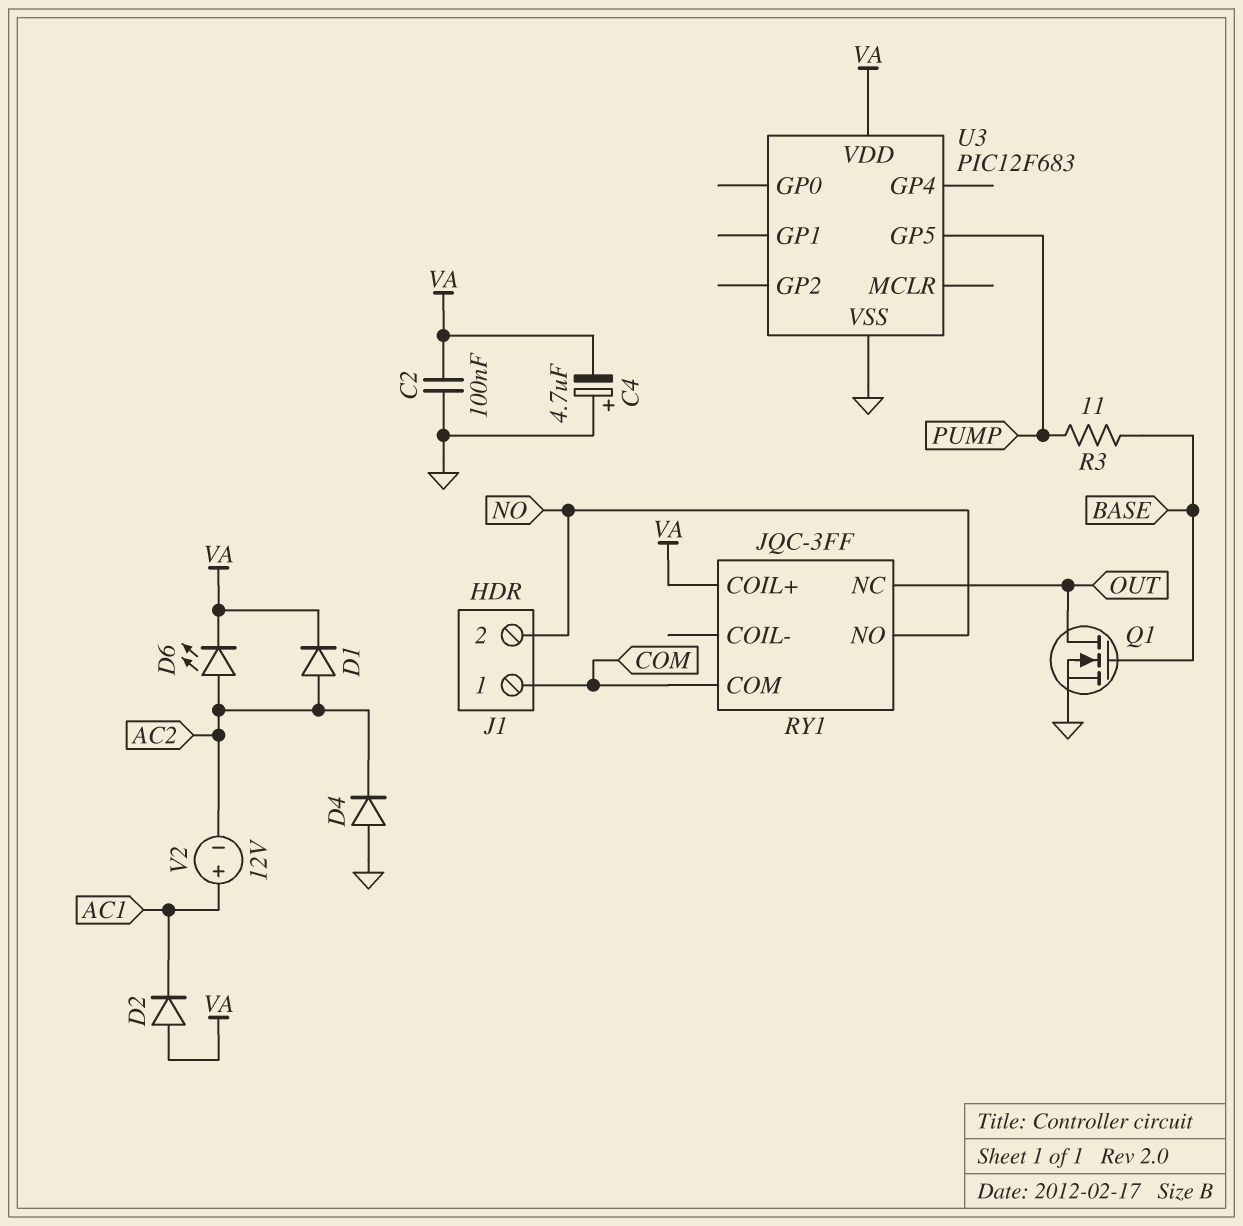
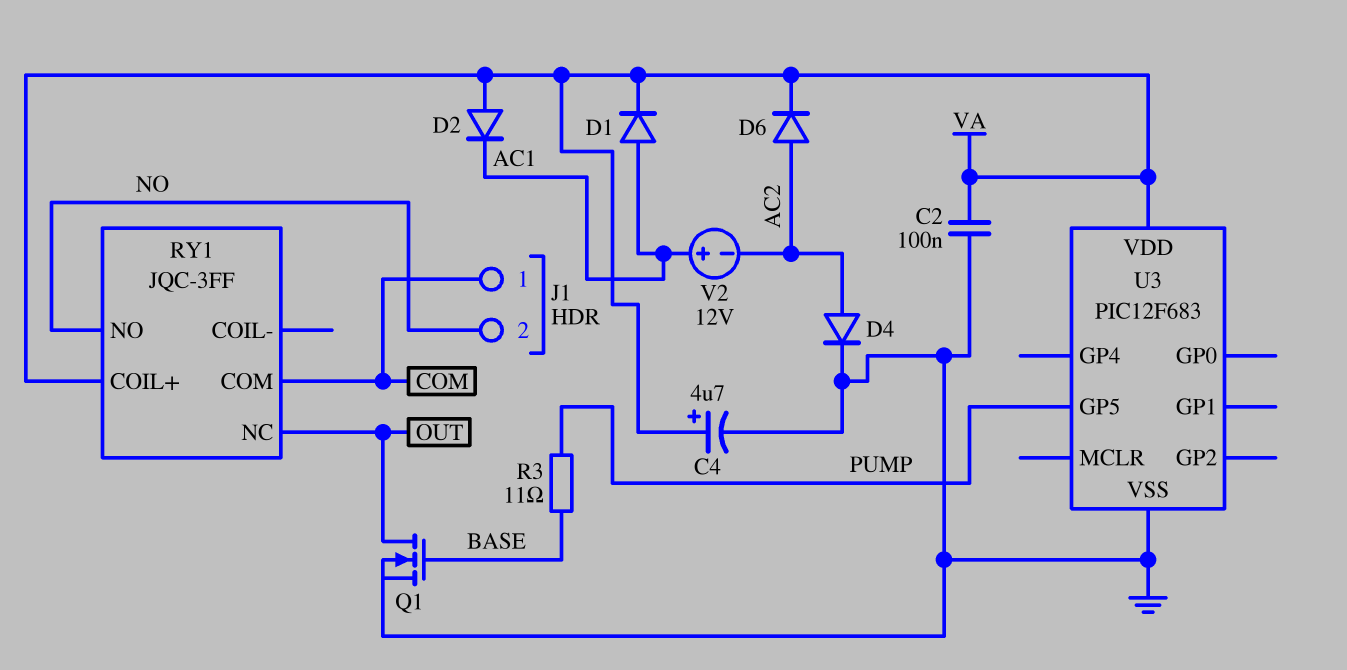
C4: 4.7uF (plus GND, minus VA) -> 4.7uF (plus VA, minus GND)
D1: diode (A AC2, K VA) -> diode (A AC1, K VA)
D4: diode (A GND, K AC2) -> diode (A AC2, K GND)
D6: LED (A AC2, K VA) -> diode (A AC2, K VA)

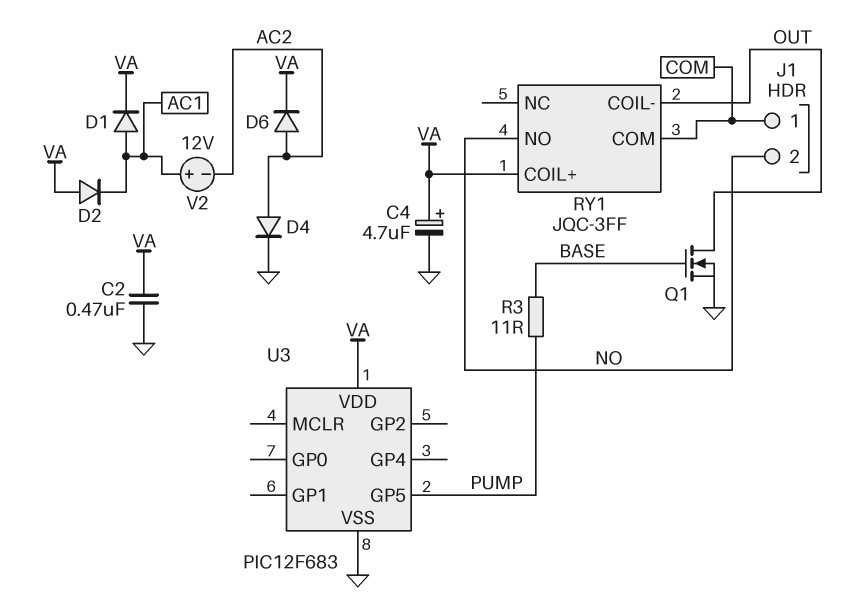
C2: 100nF (GND, VA) -> 470nF (GND, VA)
RY1 pin COIL-: none -> OUT
RY1 pin NC: OUT -> none

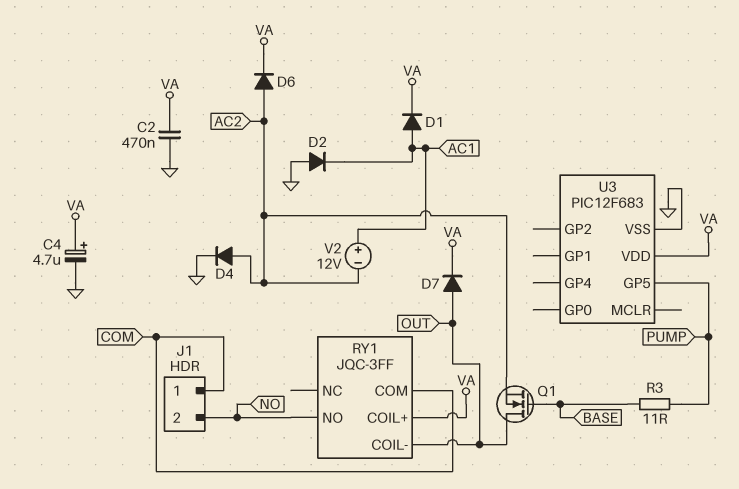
D2: diode (A VA, K AC1) -> diode (A GND, K AC1)
D7: none -> diode (A OUT, K VA)
Q1: NMOS (G BASE, D OUT, S GND) -> NMOS (G BASE, D OUT, S AC2)

